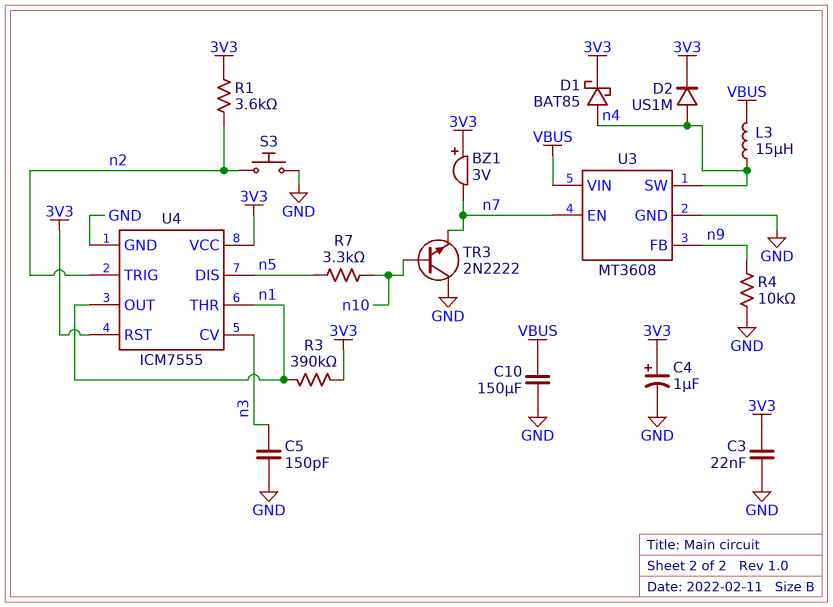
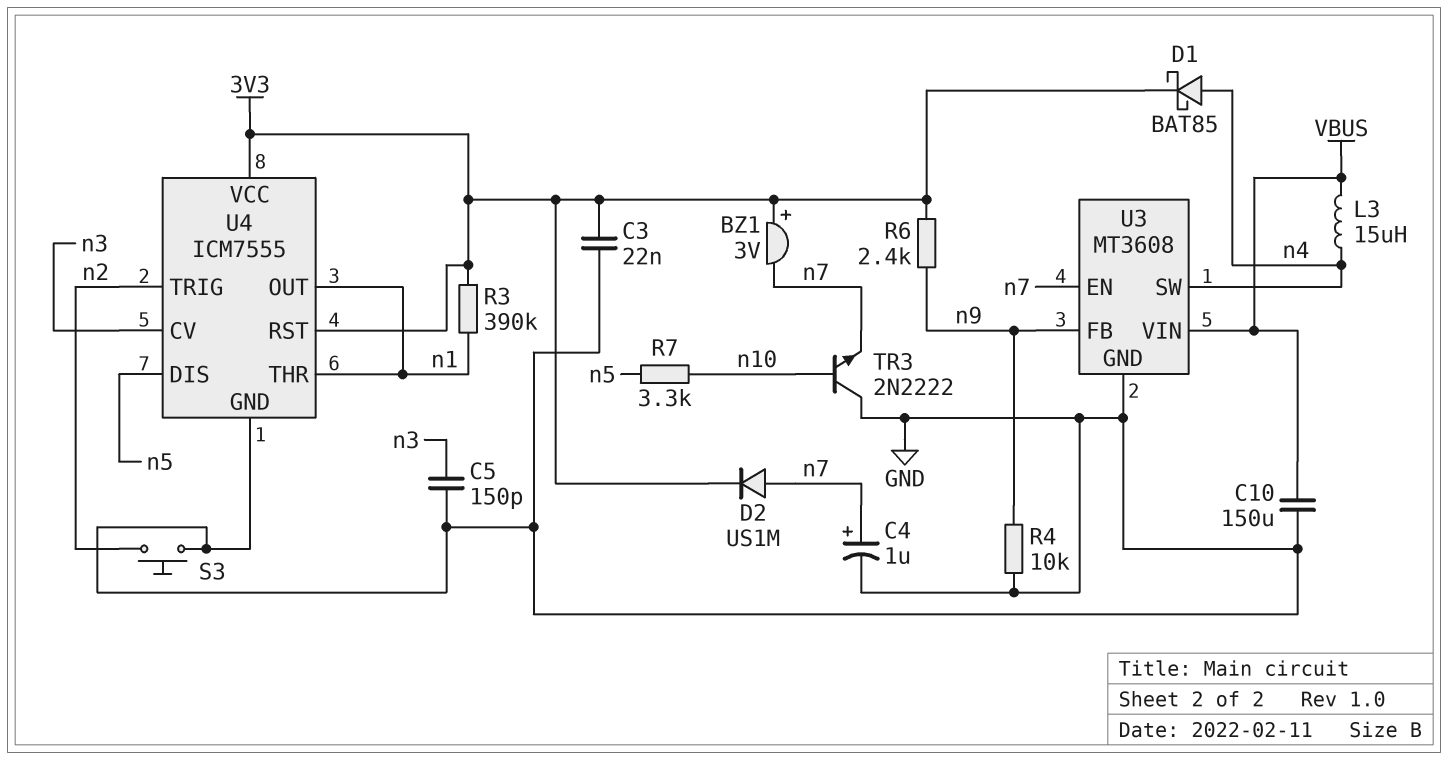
C4: 1uF (plus 3V3, minus GND) -> 1uF (plus n7, minus GND)
D2: diode US1M (A n4, K 3V3) -> diode US1M (A n7, K 3V3)
R1: 3.6k (3V3, n2) -> none
R6: none -> 2.4k (3V3, n9)

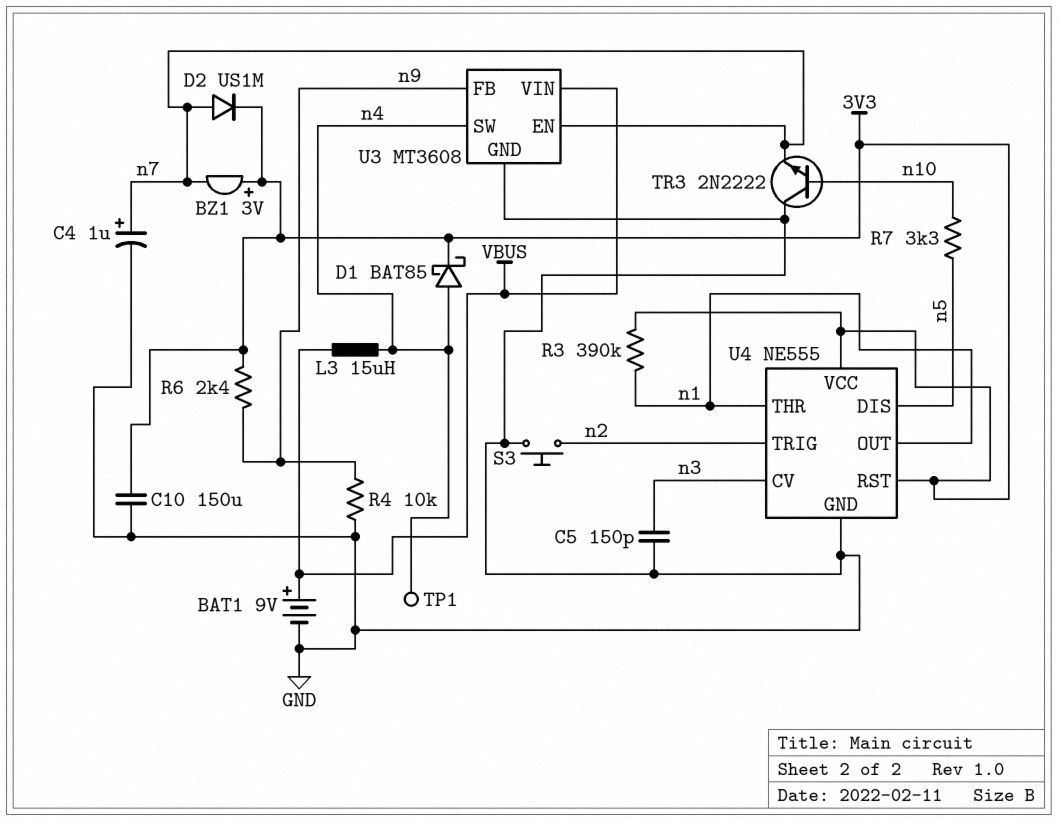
BAT1: none -> 9V (plus VBUS, minus GND)
C3: 22nF (3V3, GND) -> none
C10: 150uF (GND, VBUS) -> 150uF (3V3, GND)
TP1: none -> test point (n4)
U4: ICM7555 -> NE555

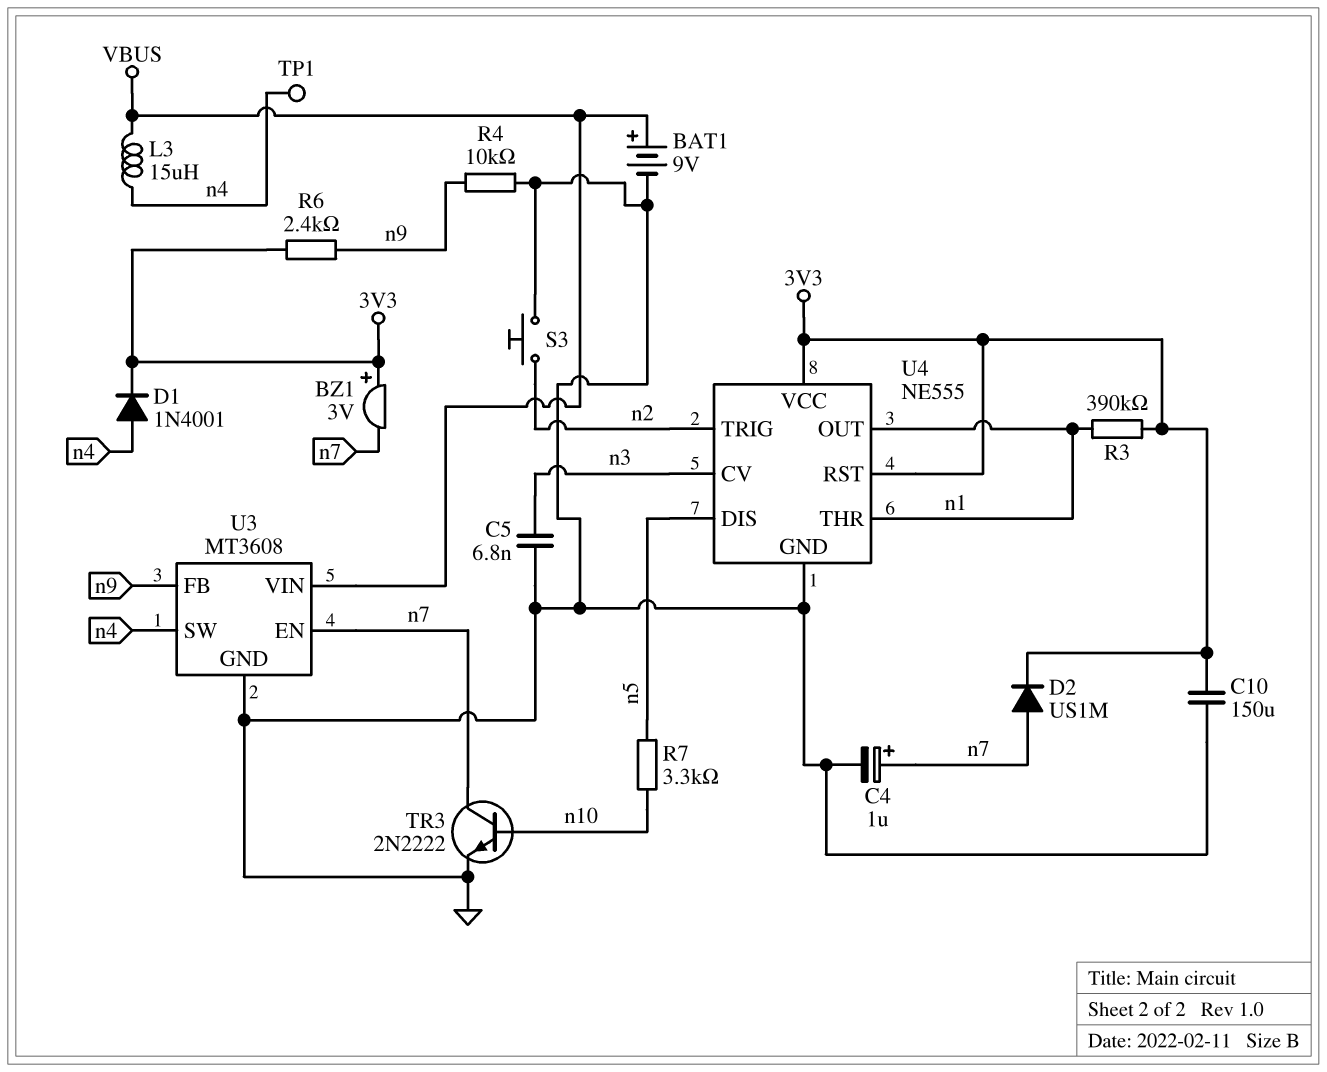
C5: 150pF (GND, n3) -> 6.8nF (GND, n3)
D1: schottky BAT85 (A n4, K 3V3) -> diode 1N4001 (A n4, K 3V3)
TR3: NPN 2N2222 (B n10, C GND, E n7) -> NPN 2N2222 (B n10, C n7, E GND)

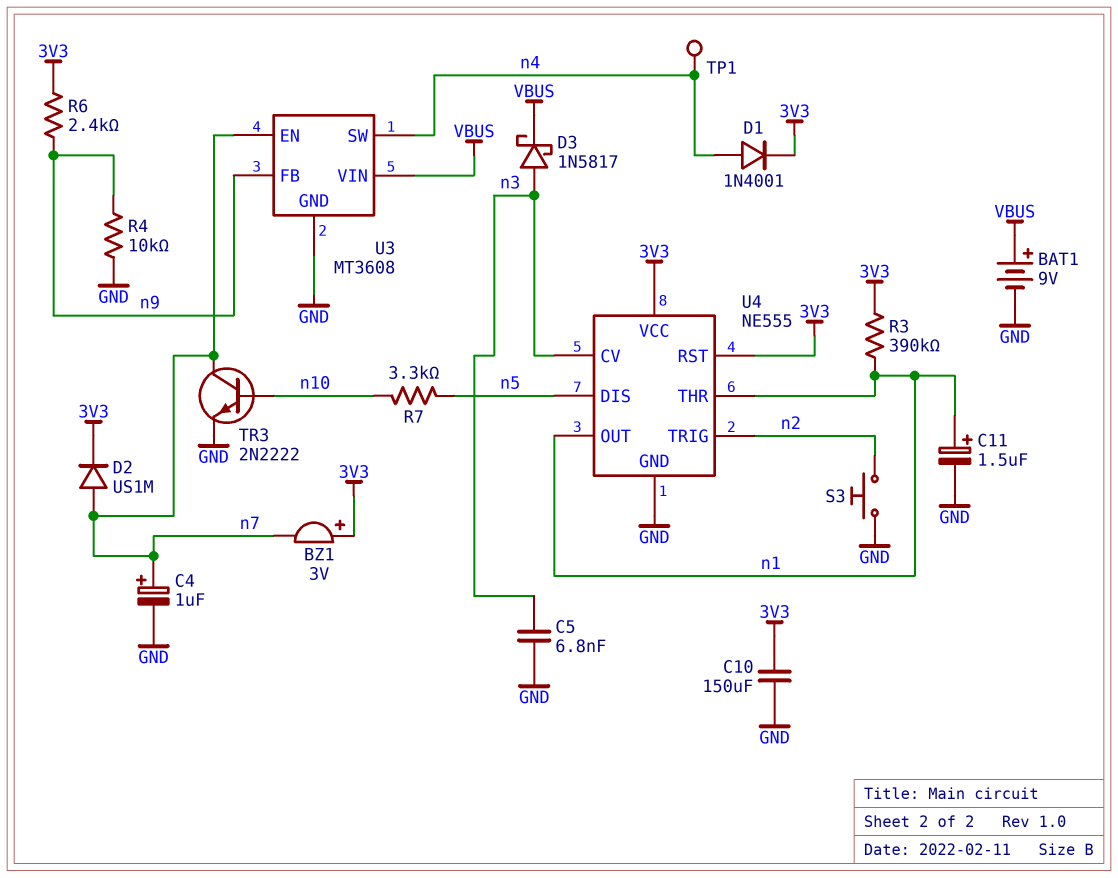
C11: none -> 1.5uF (plus n1, minus GND)
D3: none -> schottky 1N5817 (A n3, K VBUS)
L3: 15uH (VBUS, n4) -> none

